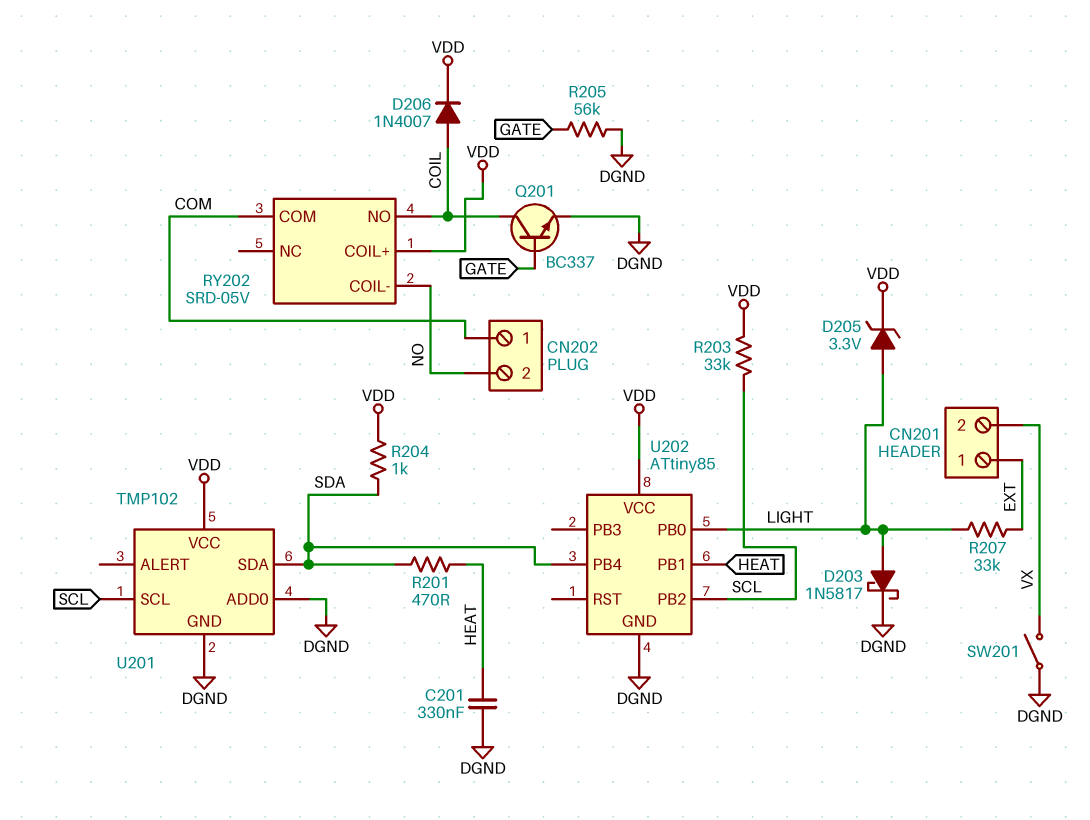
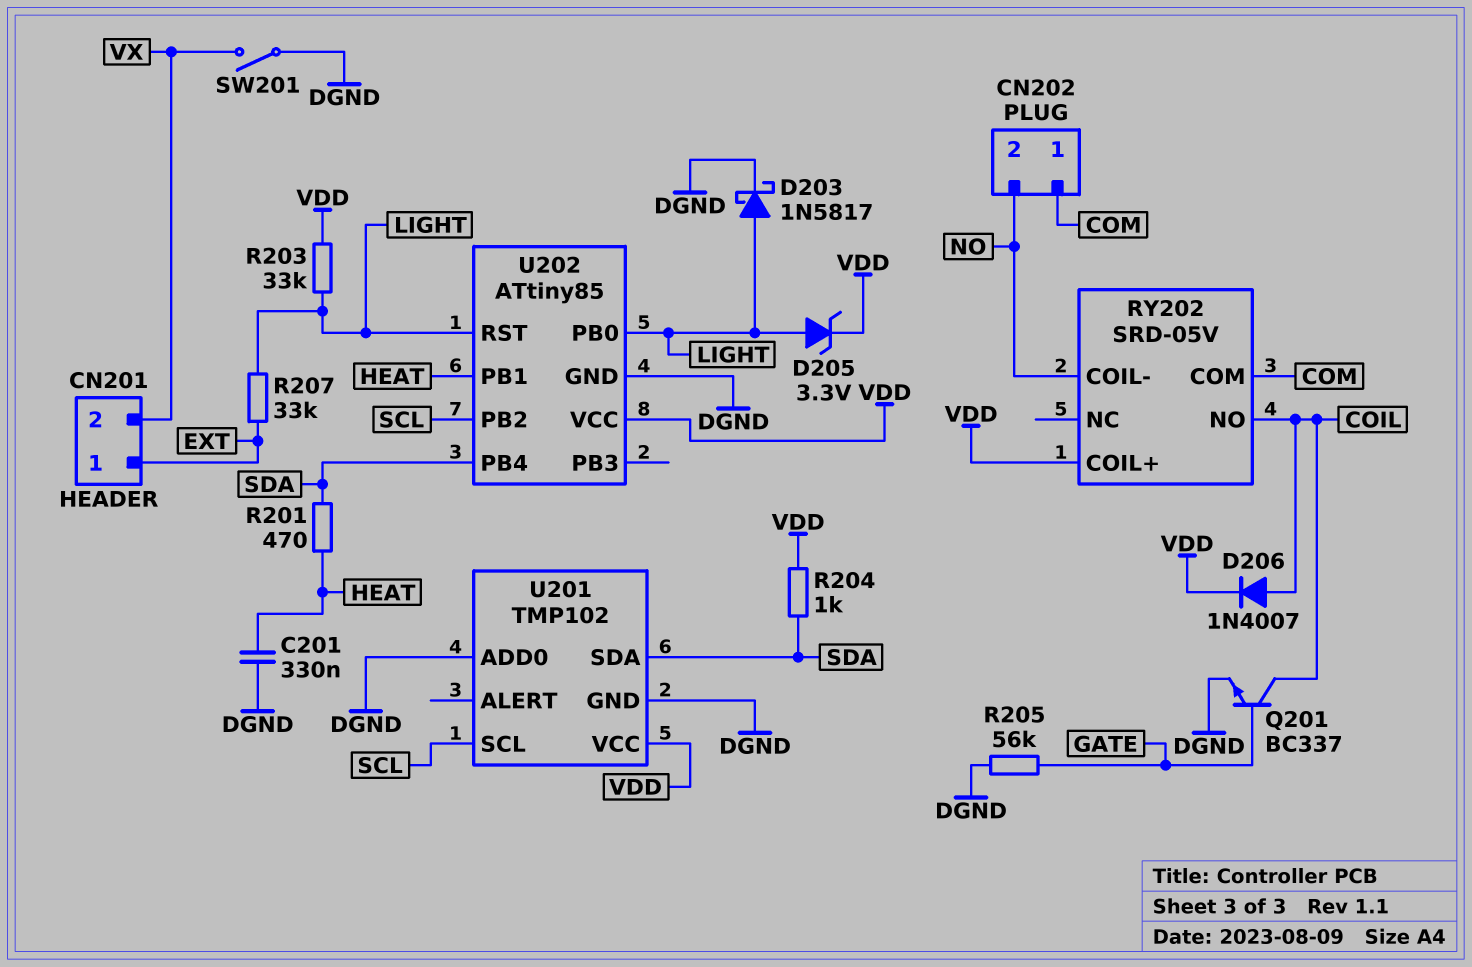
R203: 33k (SCL, VDD) -> 33k (LIGHT, VDD)
U202 pin RST: none -> LIGHT

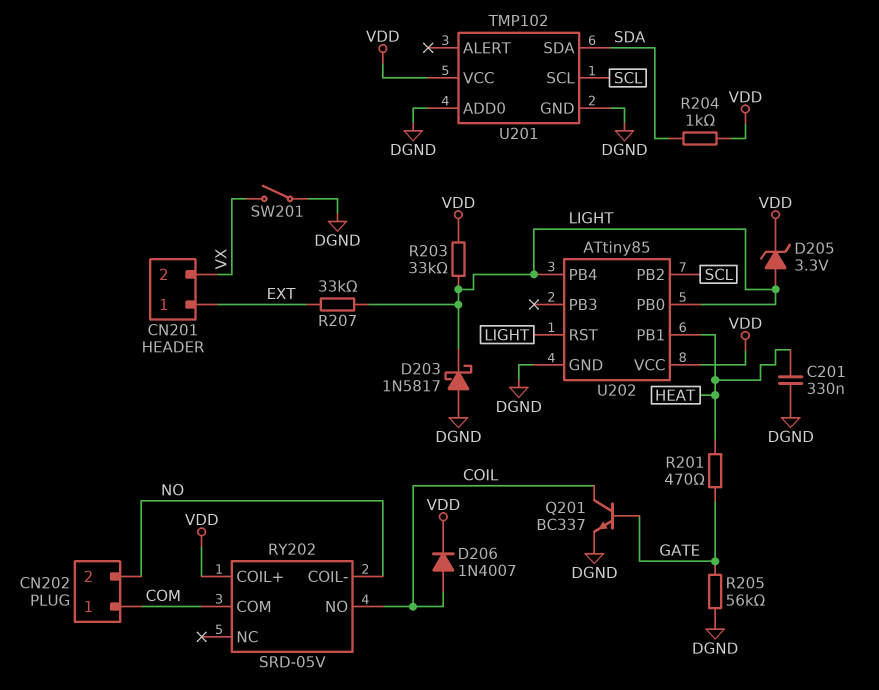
D203: schottky 1N5817 (A LIGHT, K DGND) -> schottky 1N5817 (A DGND, K LIGHT)
R201: 470 (HEAT, SDA) -> 470 (GATE, HEAT)
U202 pin PB4: SDA -> LIGHT

